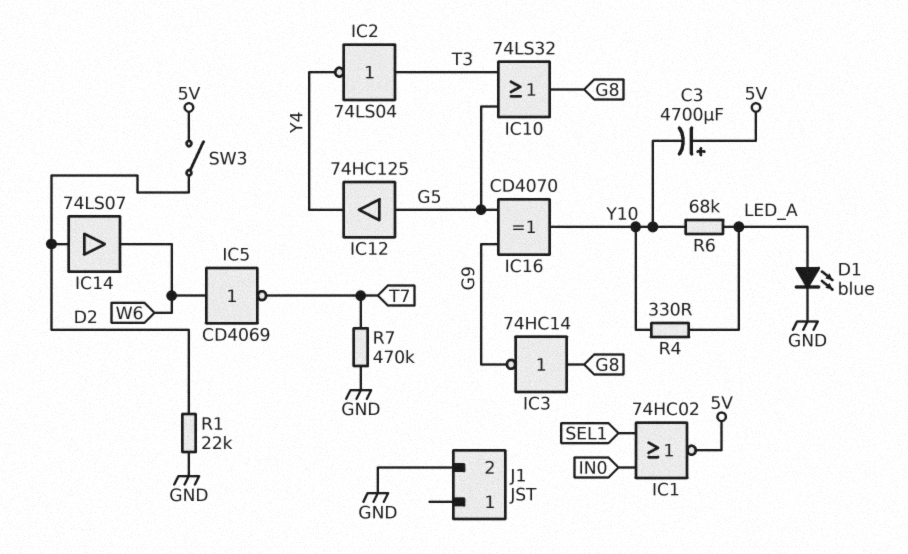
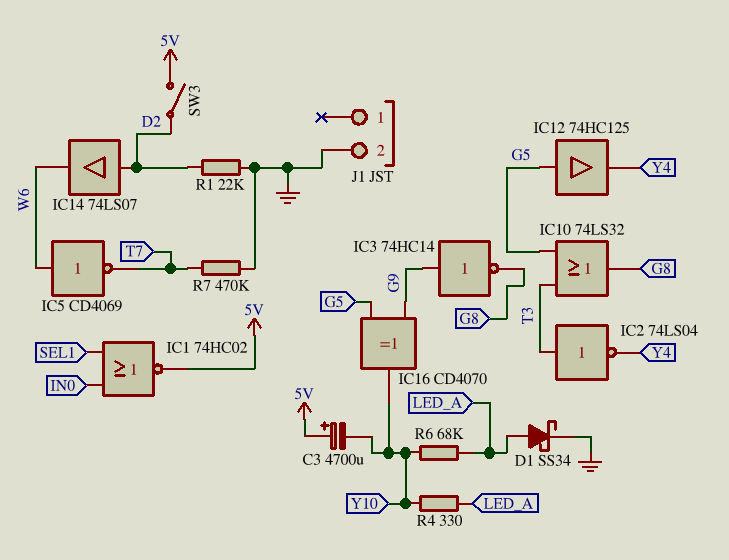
D1: LED blue (A LED_A, K GND) -> schottky SS34 (A LED_A, K GND)
IC3: NOT 74HC14 (in G8, out G9) -> NOT 74HC14 (in G9, out G8)

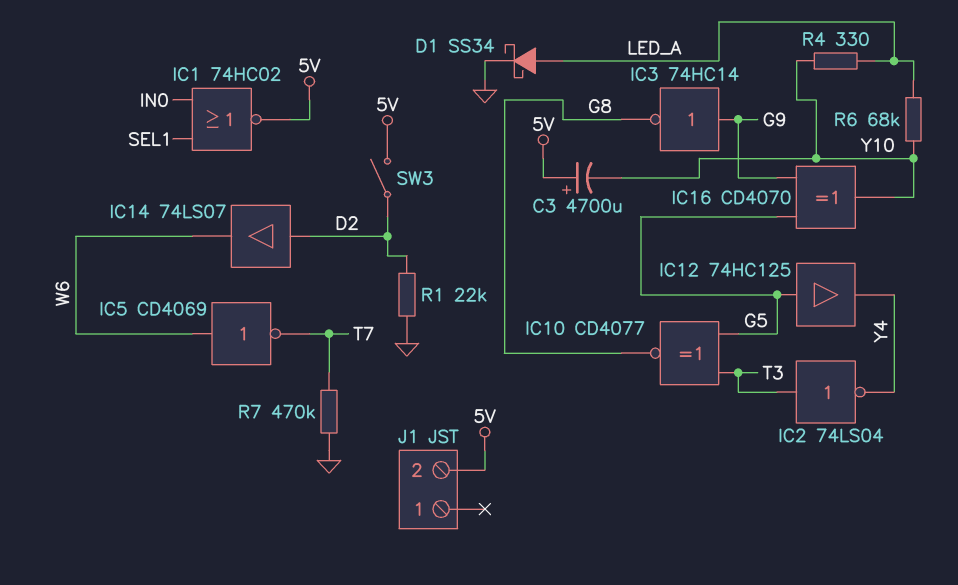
IC10: OR 74LS32 (in G5, in T3, out G8) -> XNOR CD4077 (in G5, in T3, out G8)
J1 pin 2: GND -> 5V

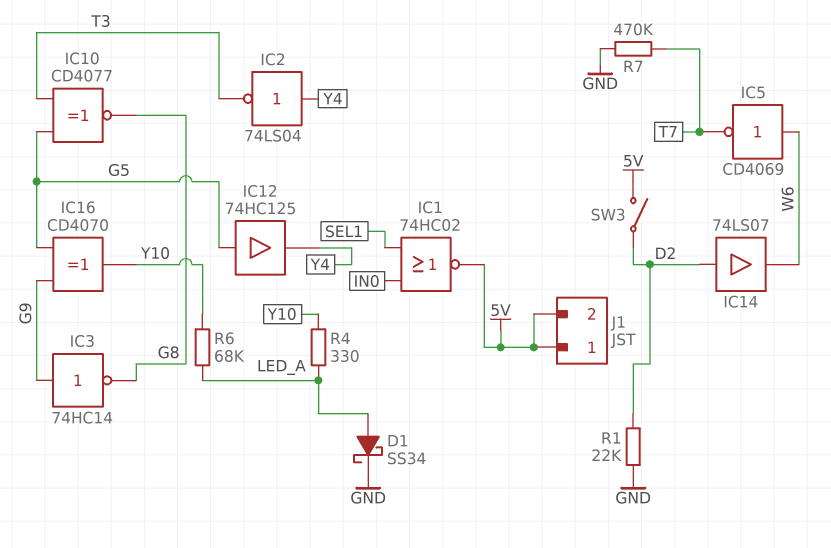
C3: 4700uF (plus 5V, minus Y10) -> none
IC2: NOT 74LS04 (in T3, out Y4) -> NOT 74LS04 (in Y4, out T3)
J1 pin 1: none -> 5V

